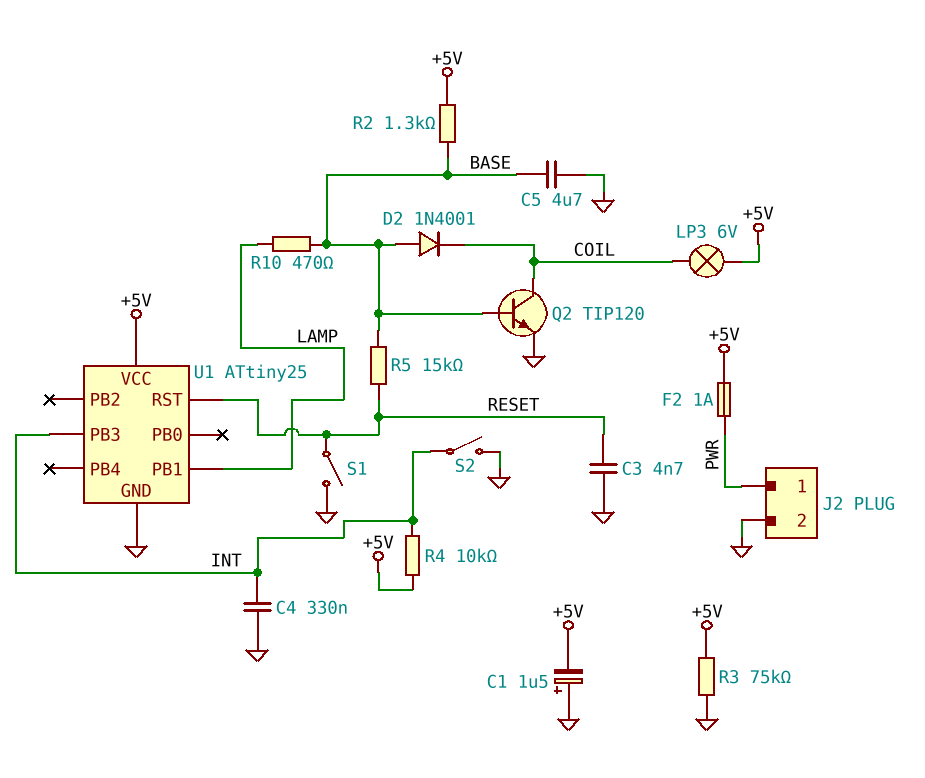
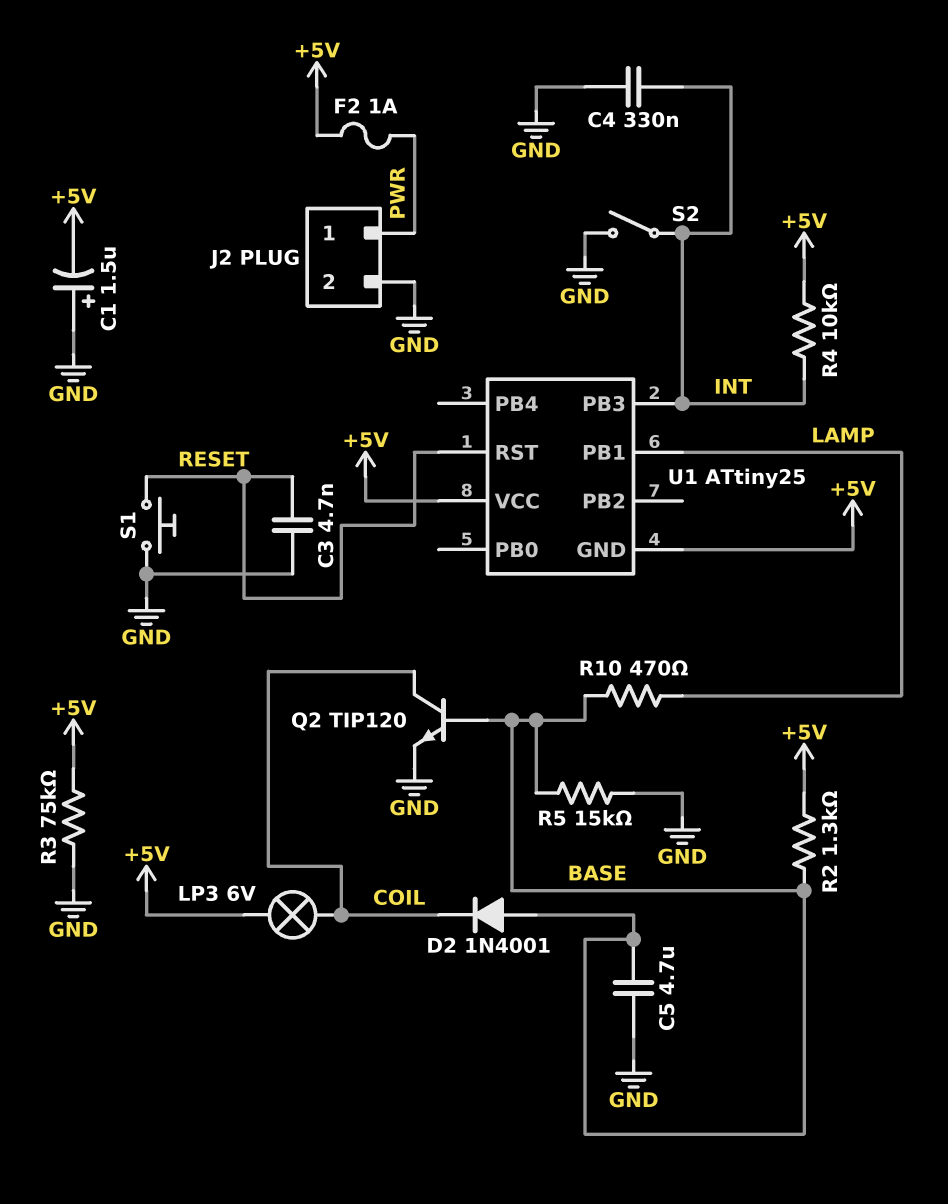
R5: 15k (BASE, RESET) -> 15k (BASE, GND)
S1: switch (GND, RESET) -> button (GND, RESET)
U1 pin GND: GND -> +5V

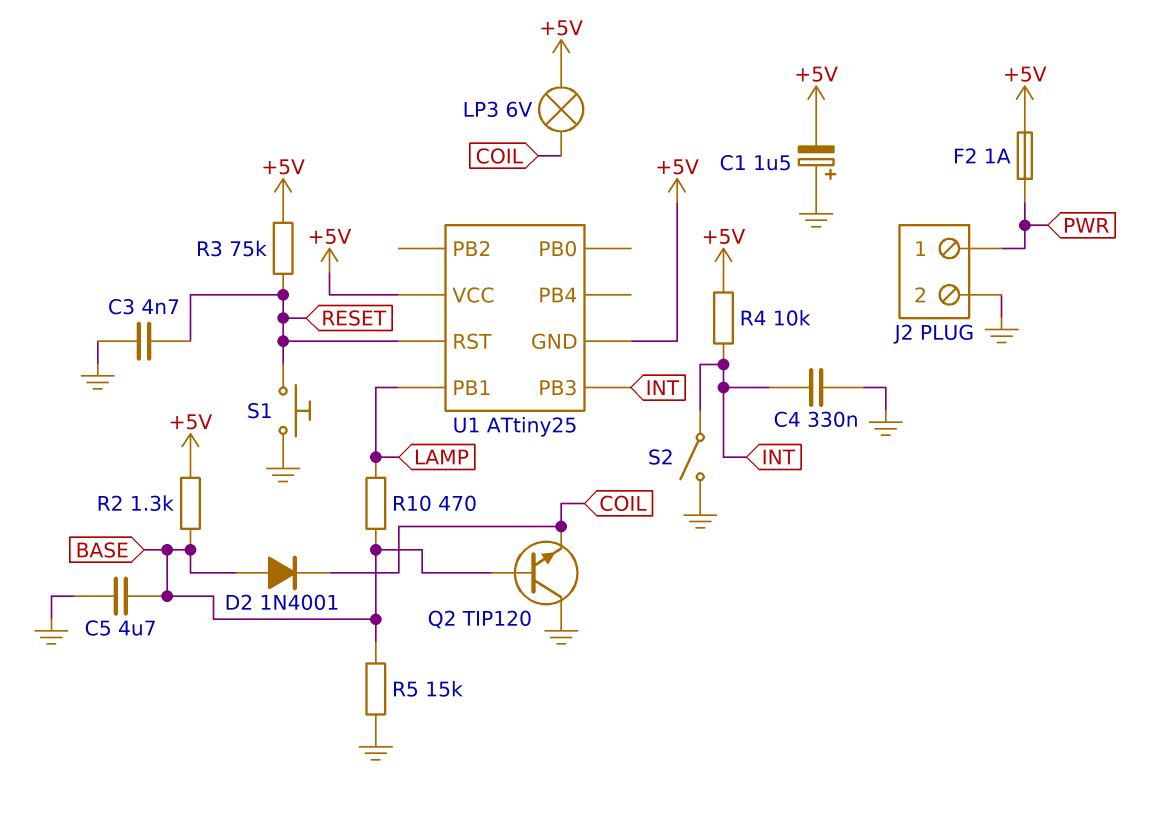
Q2: NPN TIP120 (B BASE, C COIL, E GND) -> NPN TIP120 (B BASE, C GND, E COIL)
R3: 75k (+5V, GND) -> 75k (+5V, RESET)

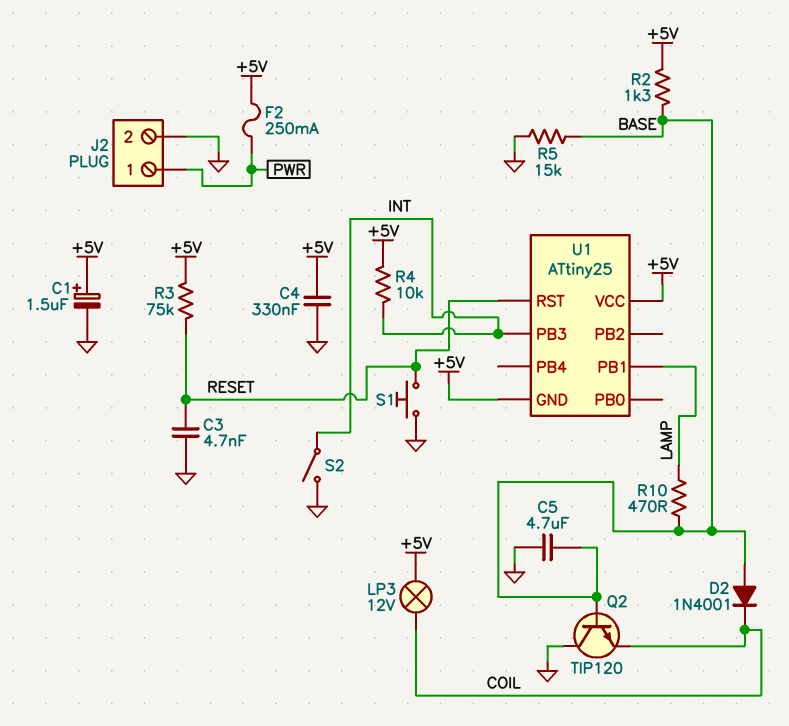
C1: 1.5uF (plus GND, minus +5V) -> 1.5uF (plus +5V, minus GND)
C4: 330nF (GND, INT) -> 330nF (+5V, GND)
F2: 1A (+5V, PWR) -> 250mA (+5V, PWR)
LP3: lamp 6V (+5V, COIL) -> lamp 12V (+5V, COIL)

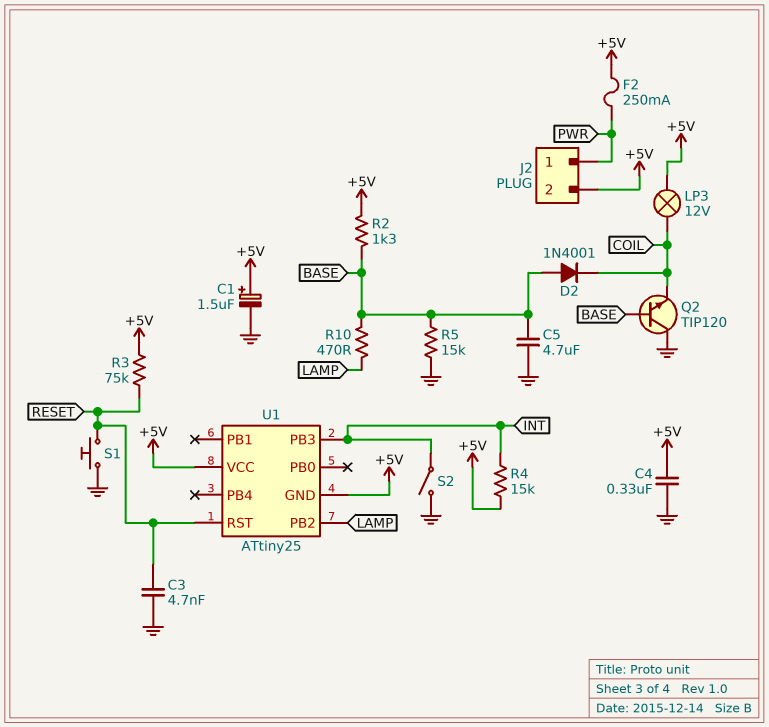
J2 pin 2: GND -> +5V
R4: 10k (+5V, INT) -> 15k (+5V, INT)
U1 pin PB1: LAMP -> none
U1 pin PB2: none -> LAMP

